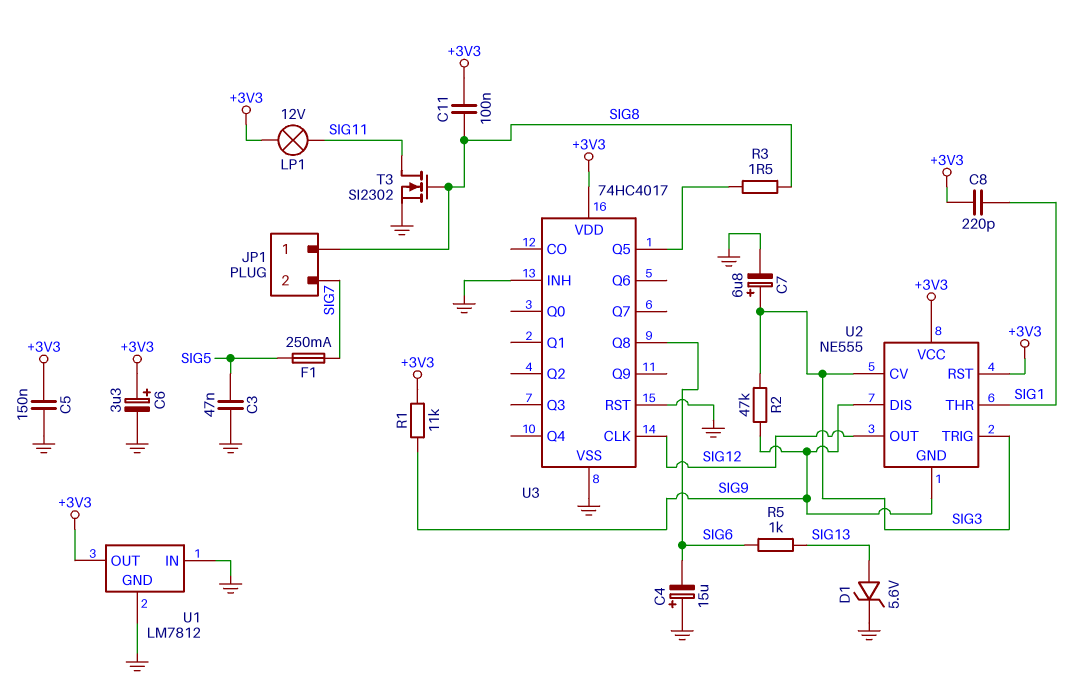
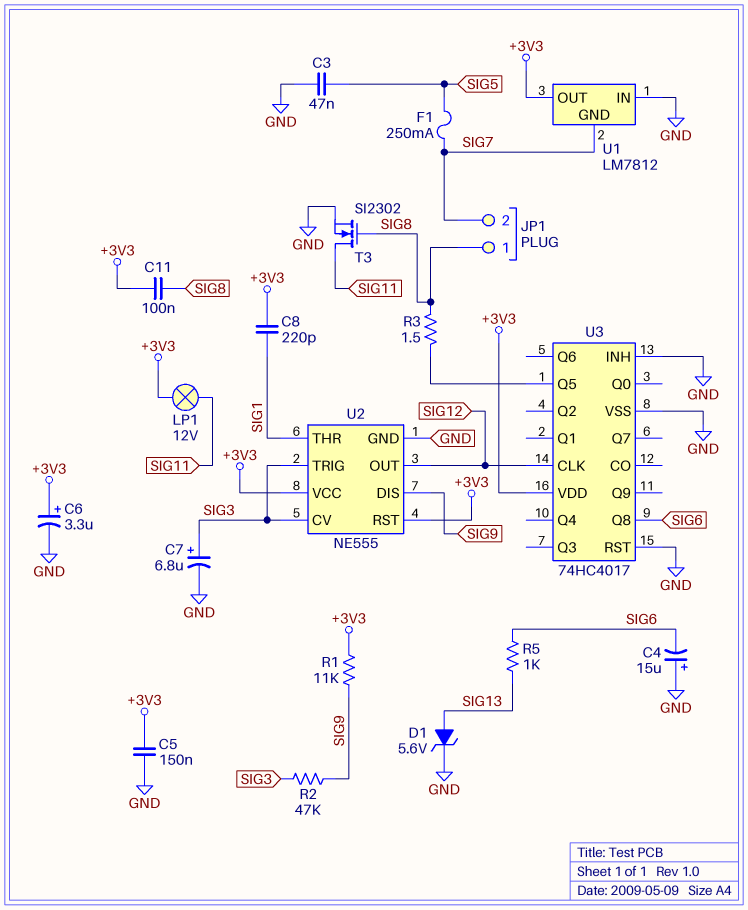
U1 pin GND: GND -> SIG7
U2 pin GND: SIG9 -> GND

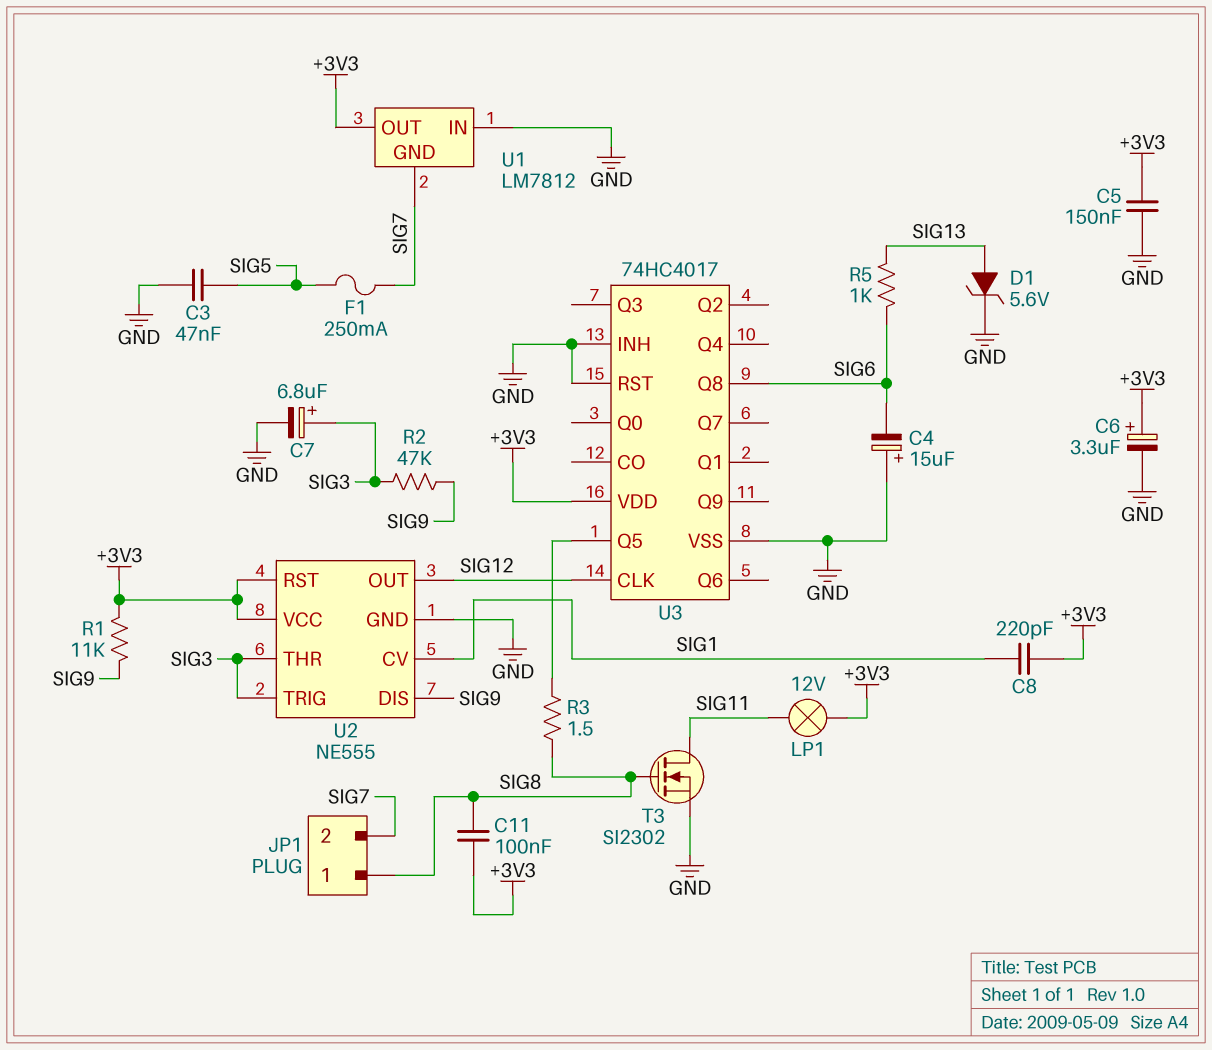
U2 pin CV: SIG3 -> SIG1
U2 pin THR: SIG1 -> SIG3

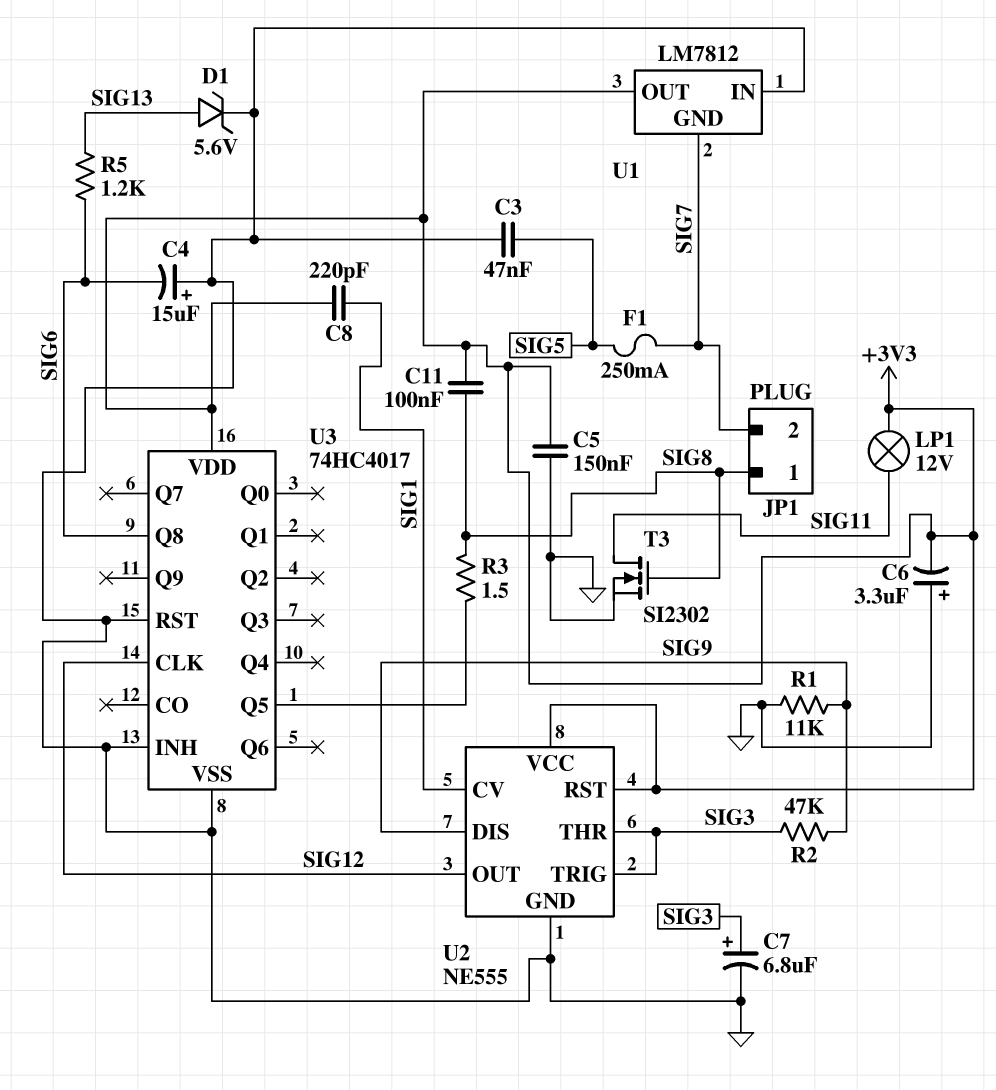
C6: 3.3uF (plus +3V3, minus GND) -> 3.3uF (plus GND, minus +3V3)
R1: 11k (+3V3, SIG9) -> 11k (GND, SIG9)
R5: 1k (SIG6, SIG13) -> 1.2k (SIG6, SIG13)

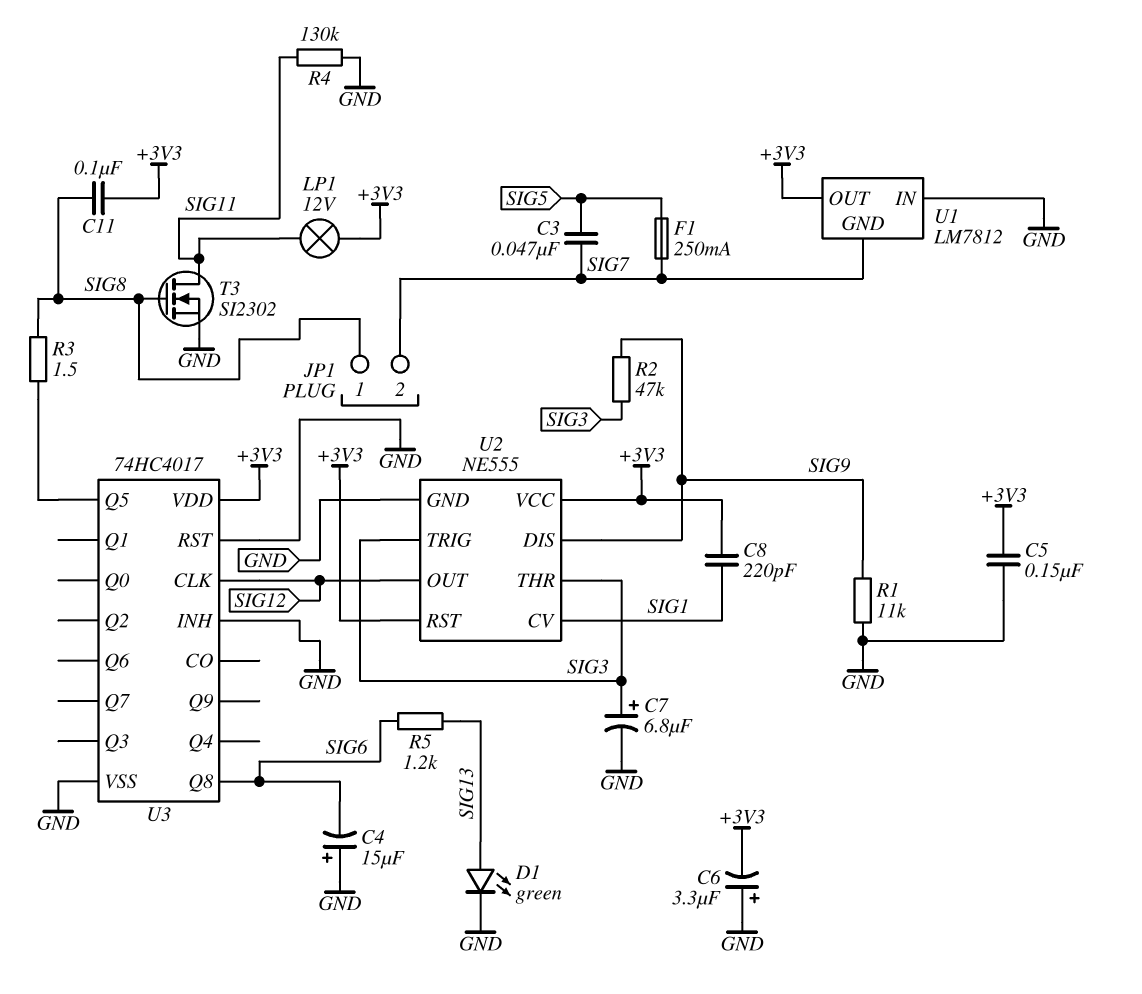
C3: 47nF (GND, SIG5) -> 47nF (SIG5, SIG7)
D1: zener 5.6V (A SIG13, K GND) -> LED green (A SIG13, K GND)
R4: none -> 130k (GND, SIG11)

